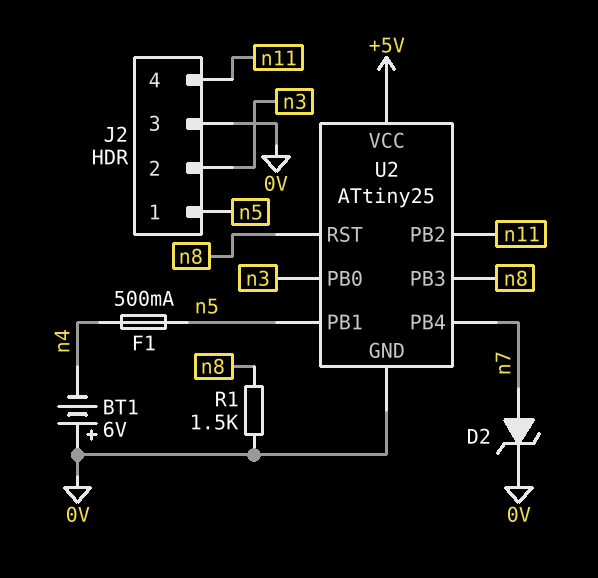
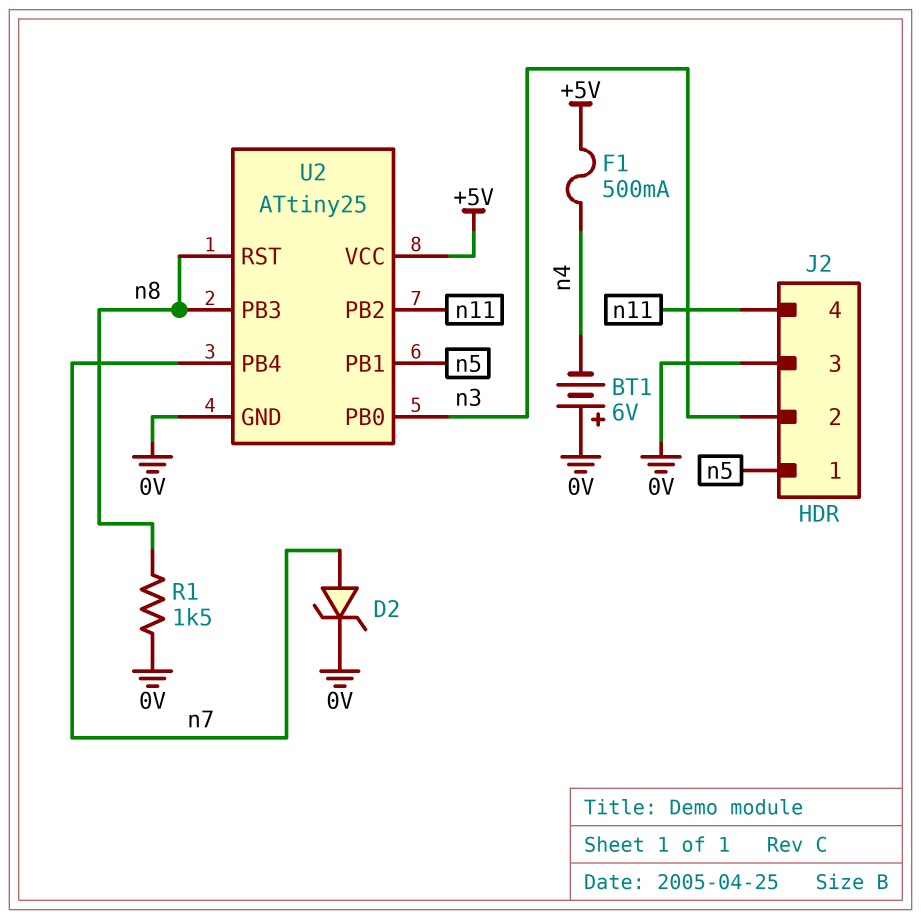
F1: 500mA (n4, n5) -> 500mA (+5V, n4)

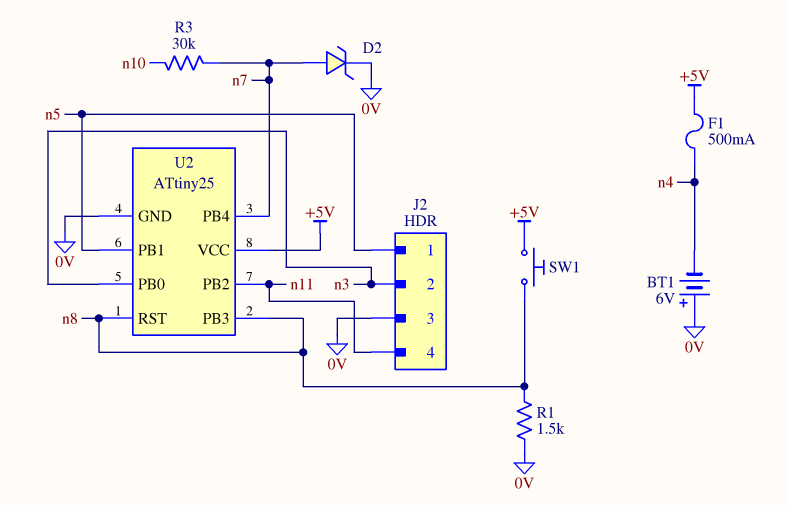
R3: none -> 30k (n7, n10)
SW1: none -> button (+5V, n8)

